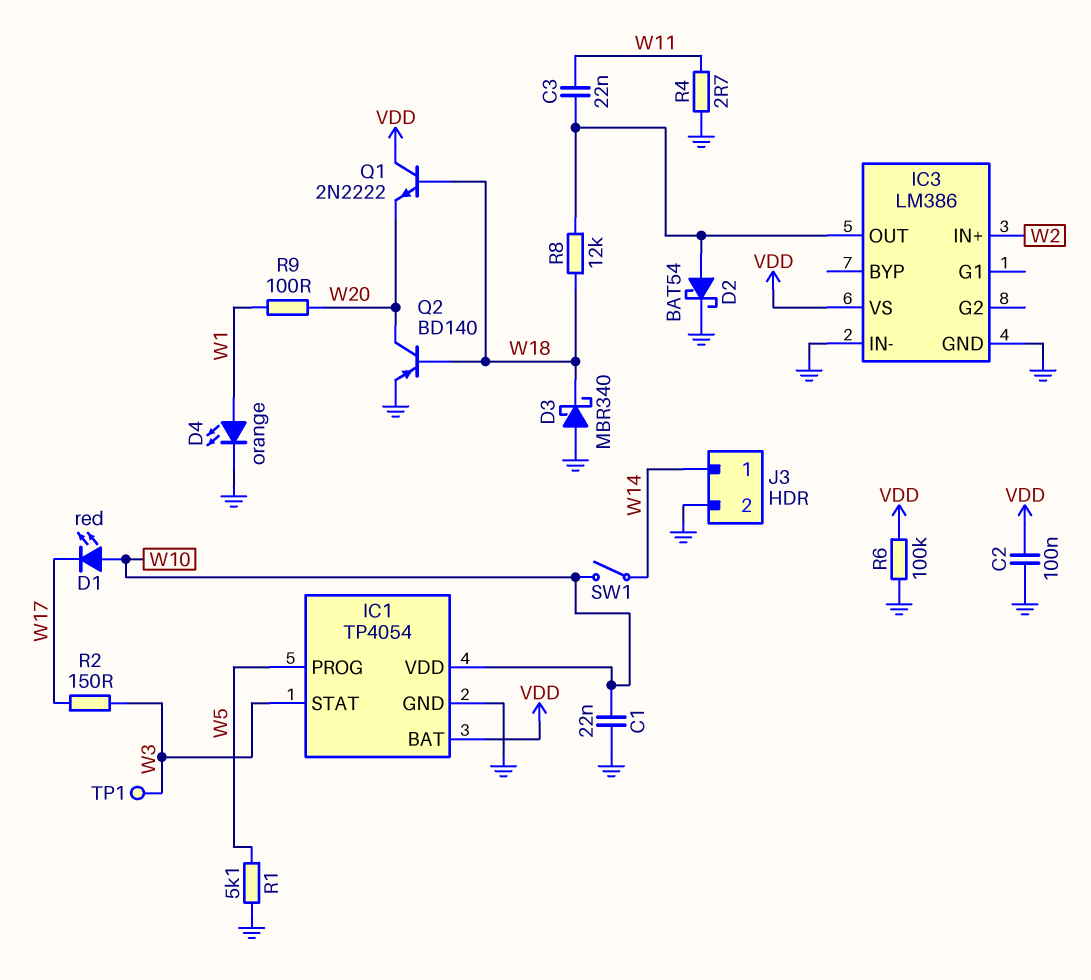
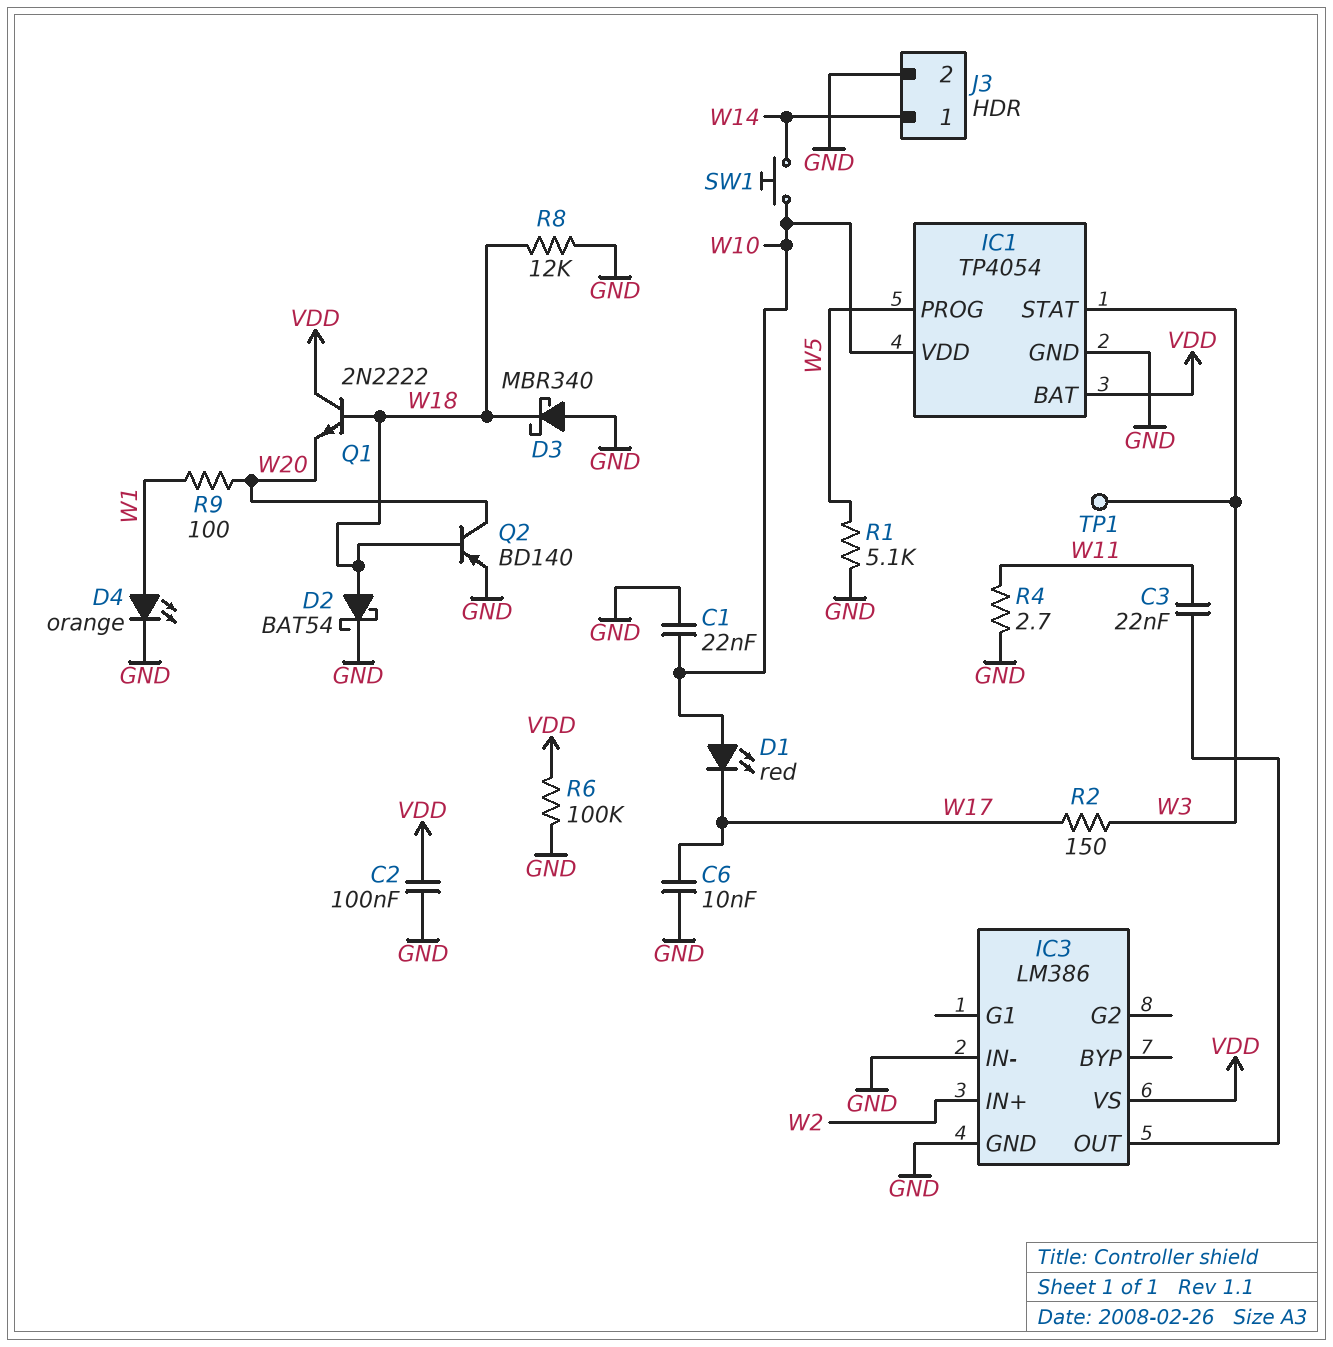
C6: none -> 10nF (GND, W17)
D2: schottky BAT54 (A IC3/OUT, K GND) -> schottky BAT54 (A W18, K GND)
R8: 12k (IC3/OUT, W18) -> 12k (GND, W18)
SW1: switch (W10, W14) -> button (W10, W14)

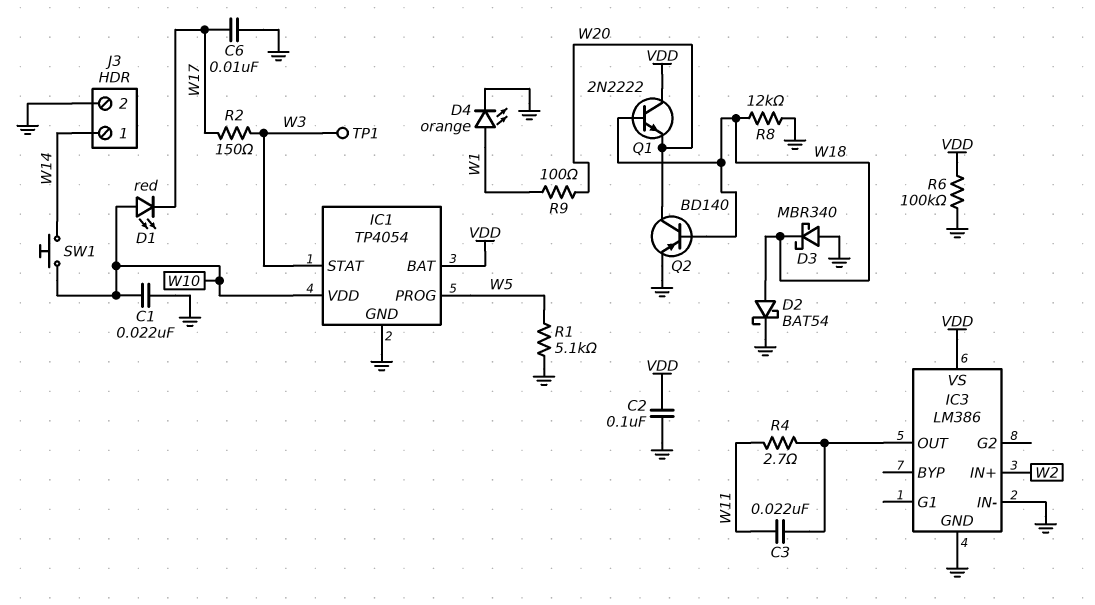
R4: 2.7 (GND, W11) -> 2.7 (IC3/OUT, W11)

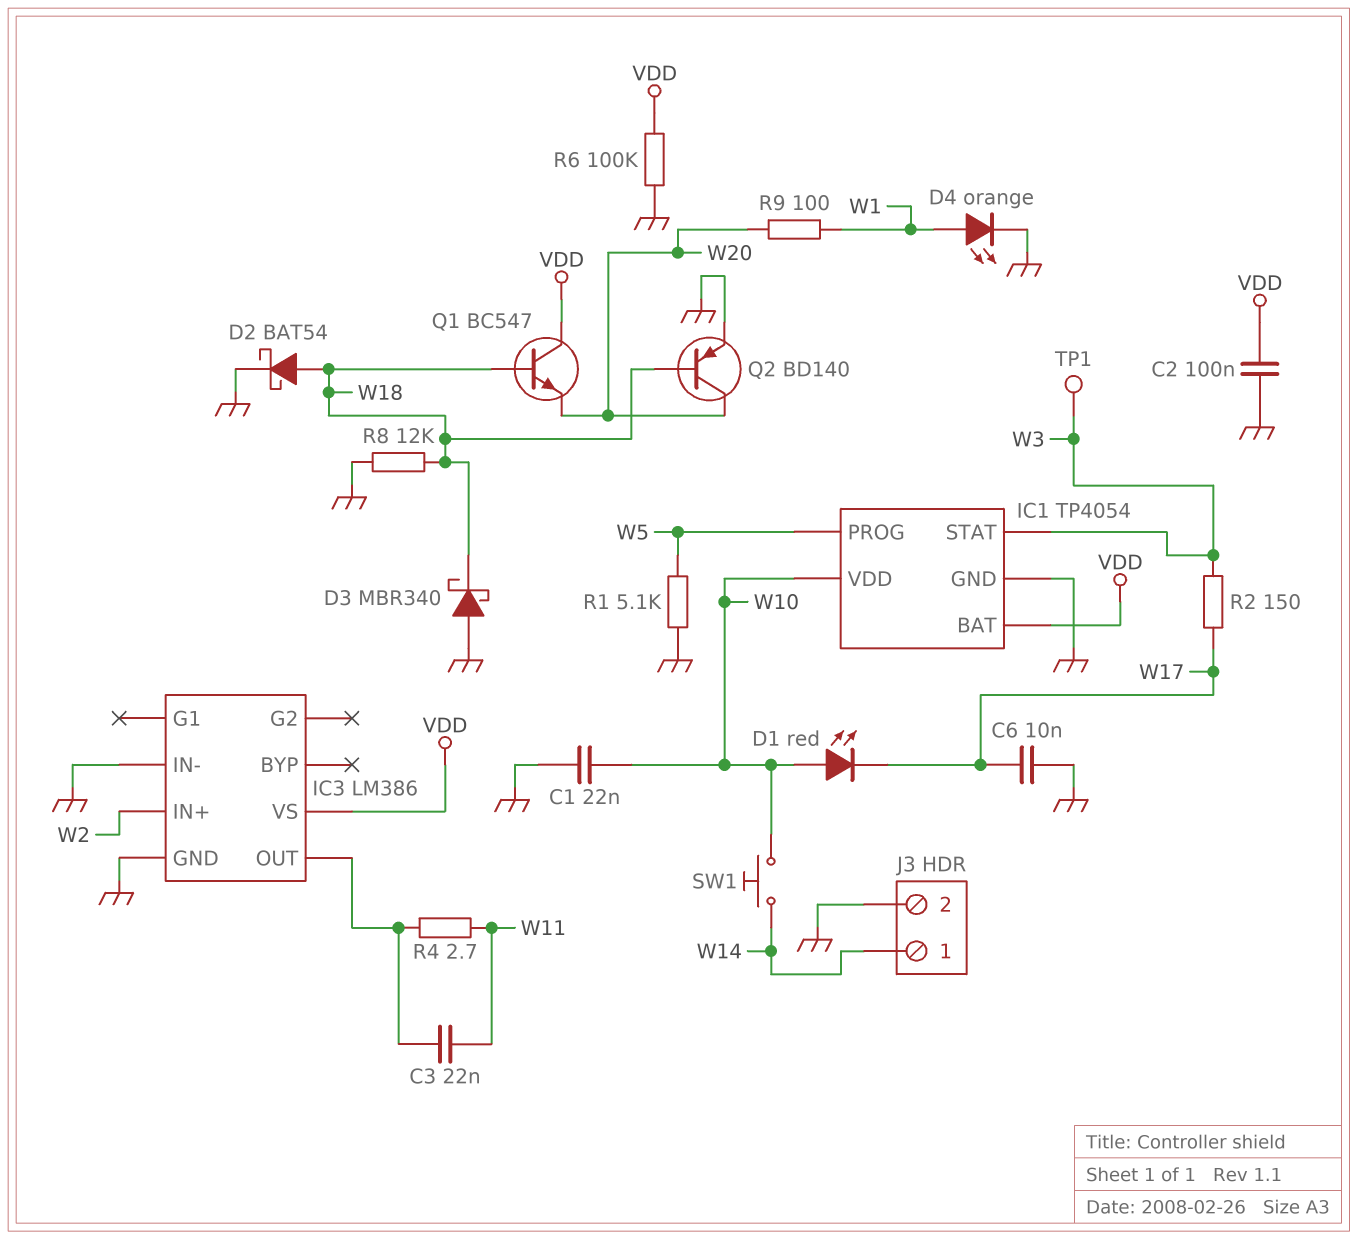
Q1: NPN 2N2222 (B W18, C VDD, E W20) -> NPN BC547 (B W18, C VDD, E W20)

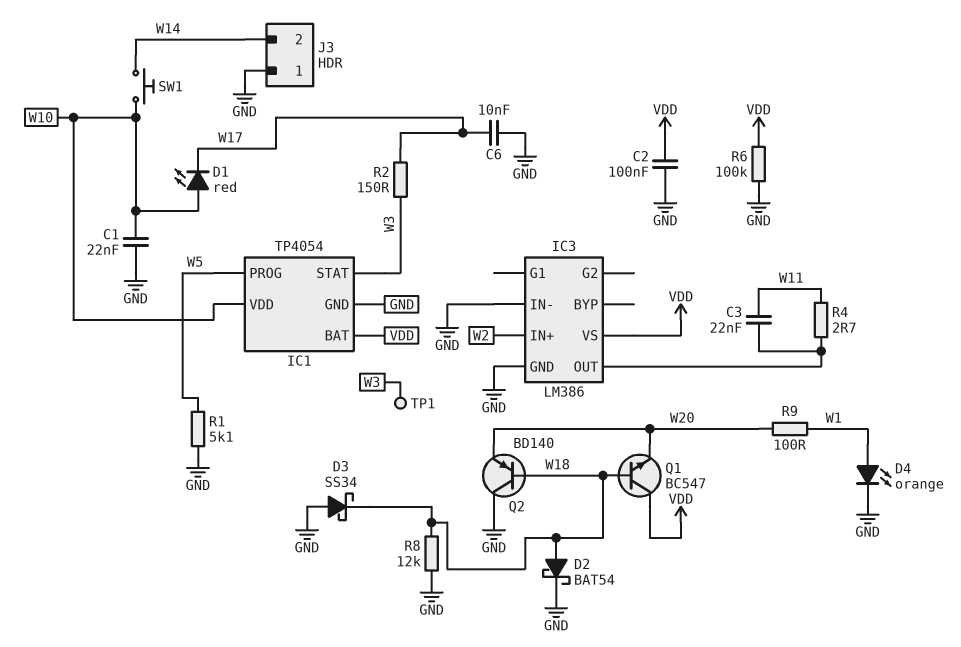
D3: schottky MBR340 (A GND, K W18) -> schottky SS34 (A GND, K W18)
J3 pin 1: W14 -> GND
J3 pin 2: GND -> W14
Q2: PNP BD140 (B W18, C W20, E GND) -> PNP BD140 (B W18, C GND, E W20)

